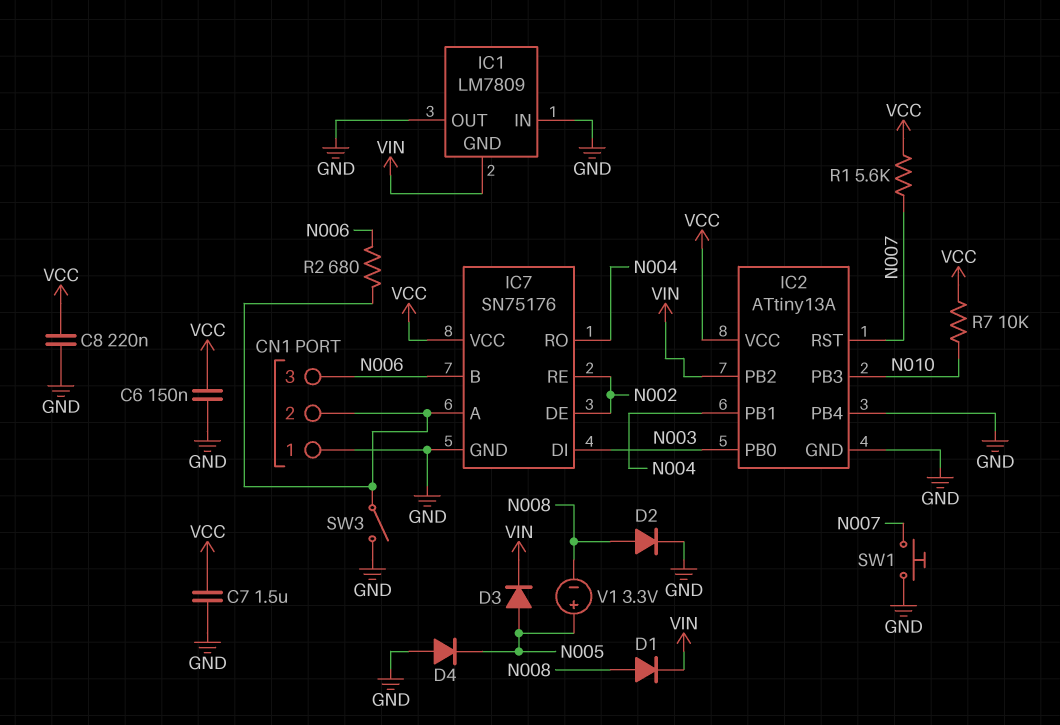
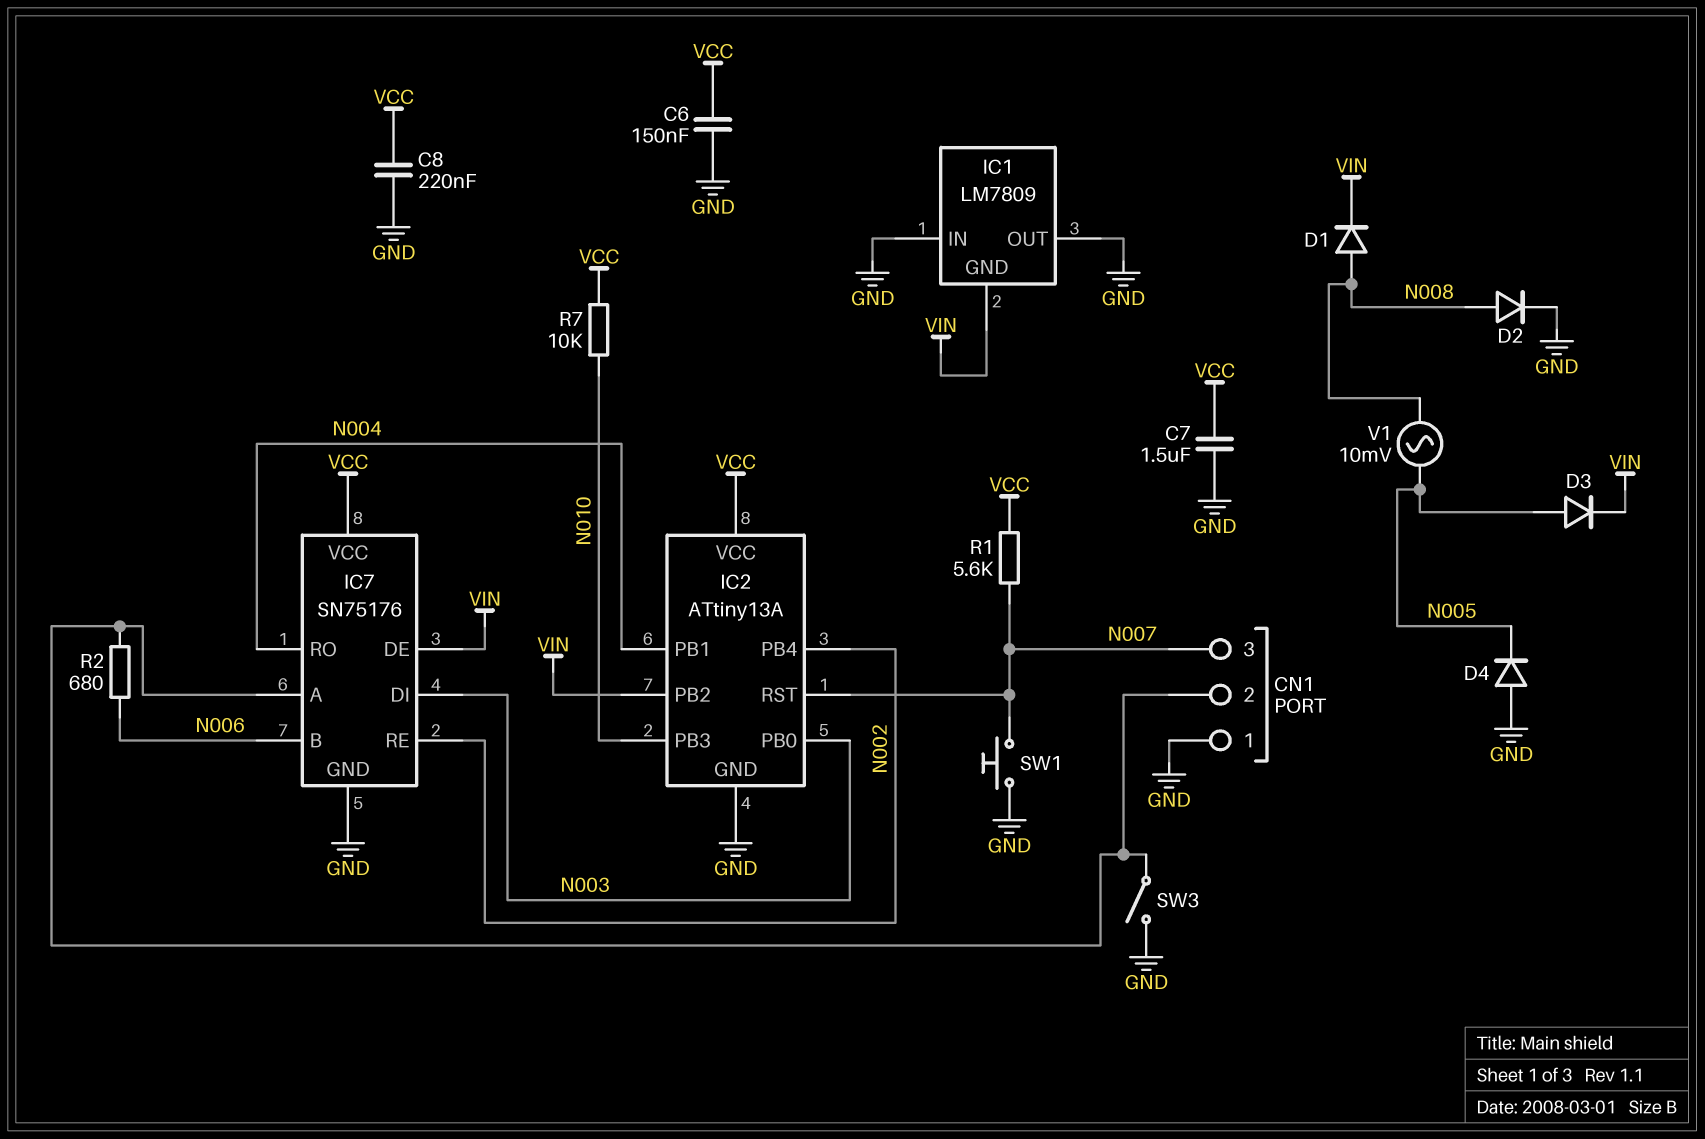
CN1 pin 3: N006 -> N007
IC2 pin PB4: GND -> N002
IC7 pin DE: N002 -> VIN
V1: 3.3V (plus N005, minus N008) -> AC 10mV (N005, N008)

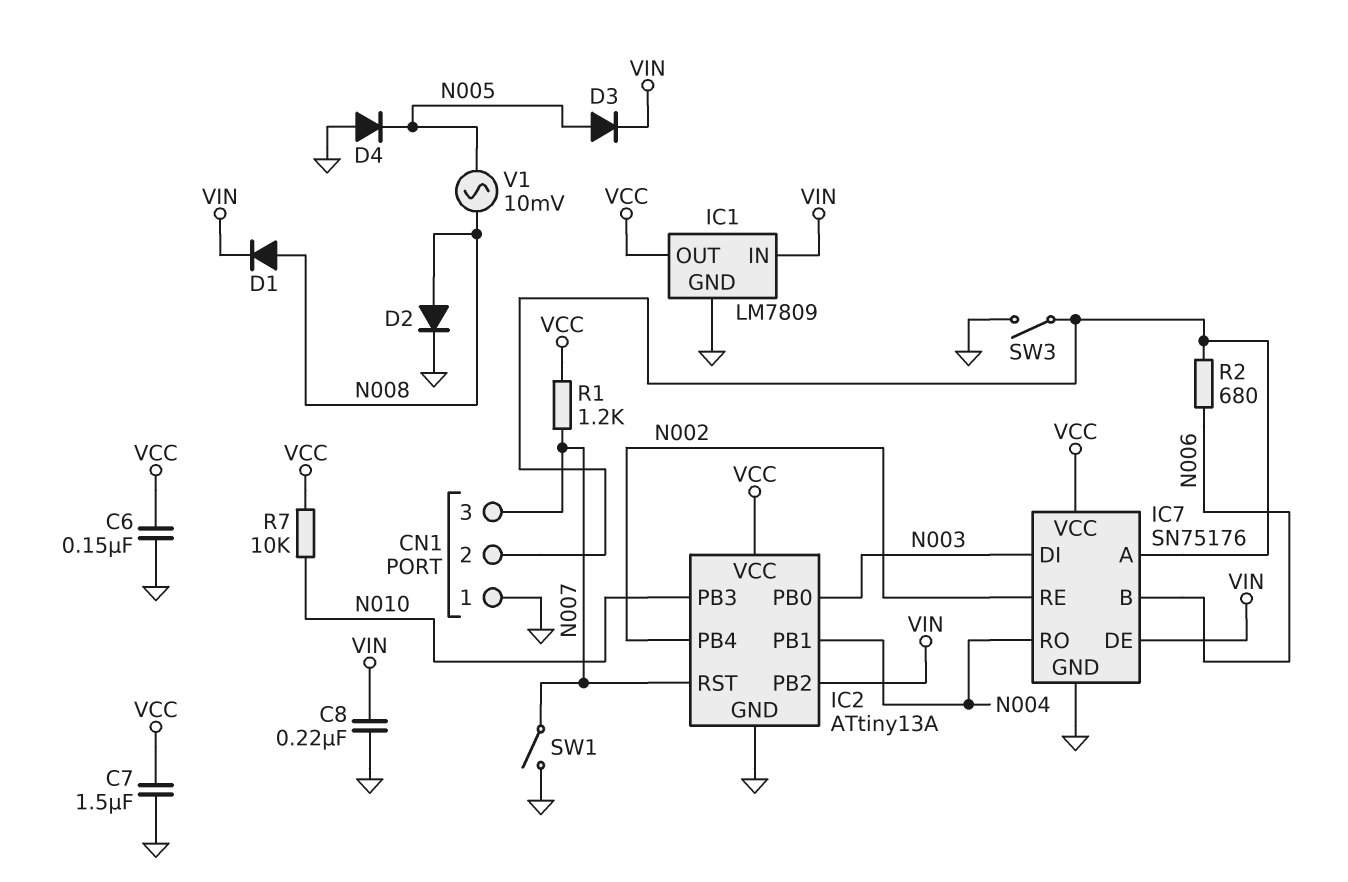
C8: 220nF (GND, VCC) -> 220nF (GND, VIN)
IC1 pin GND: VIN -> GND
IC1 pin IN: GND -> VIN
IC1 pin OUT: GND -> VCC
R1: 5.6k (N007, VCC) -> 1.2k (N007, VCC)
SW1: button (GND, N007) -> switch (GND, N007)

